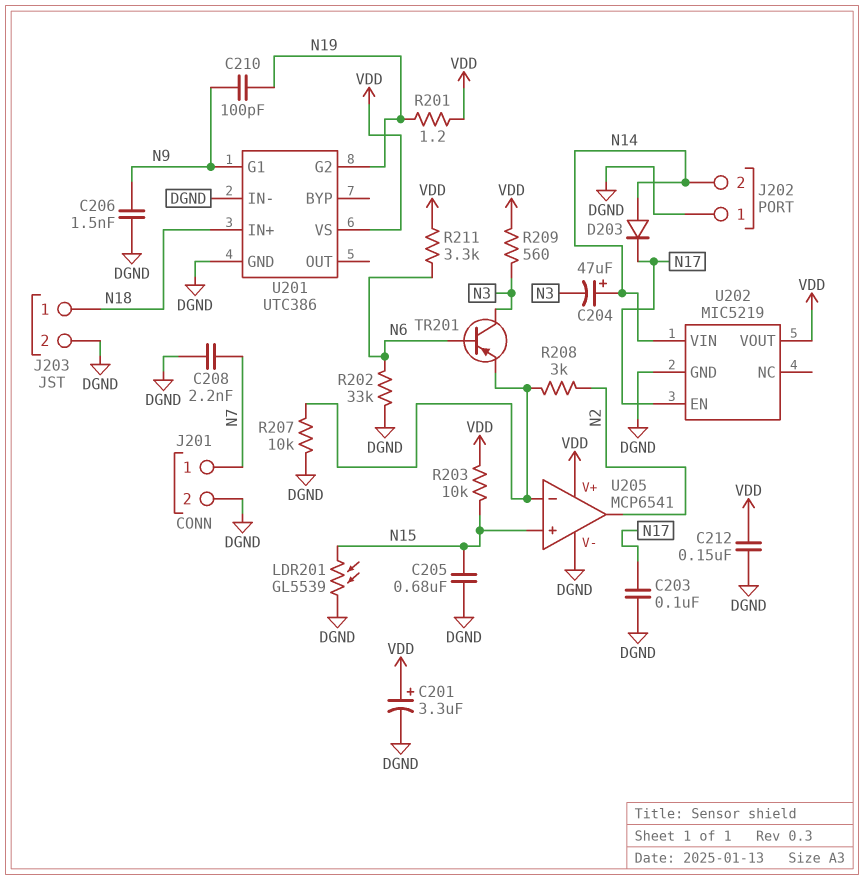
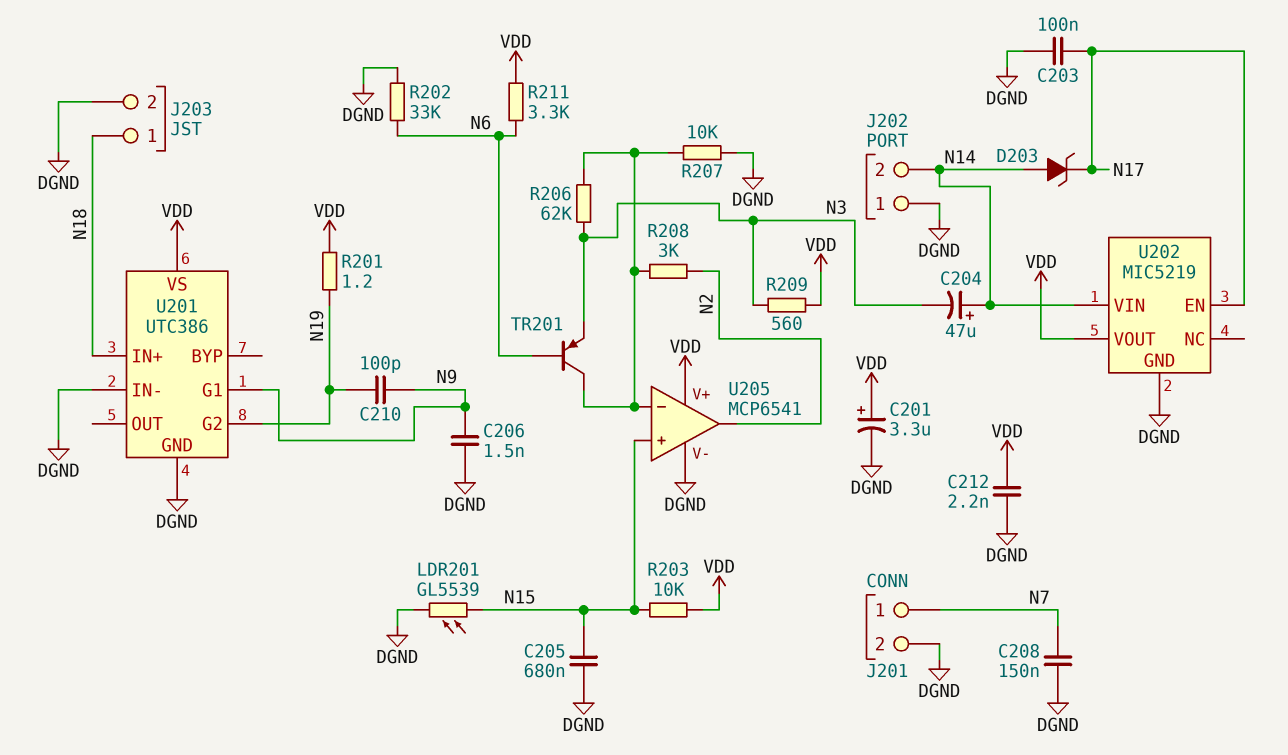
C208: 2.2nF (DGND, N7) -> 150nF (DGND, N7)
C212: 150nF (DGND, VDD) -> 2.2nF (DGND, VDD)
D203: diode (A N14, K N17) -> zener (A N14, K N17)
R206: none -> 62k (N3, U205/in-)
TR201: PNP (B N6, C N3, E U205/in-) -> PNP (B N6, C U205/in-, E N3)

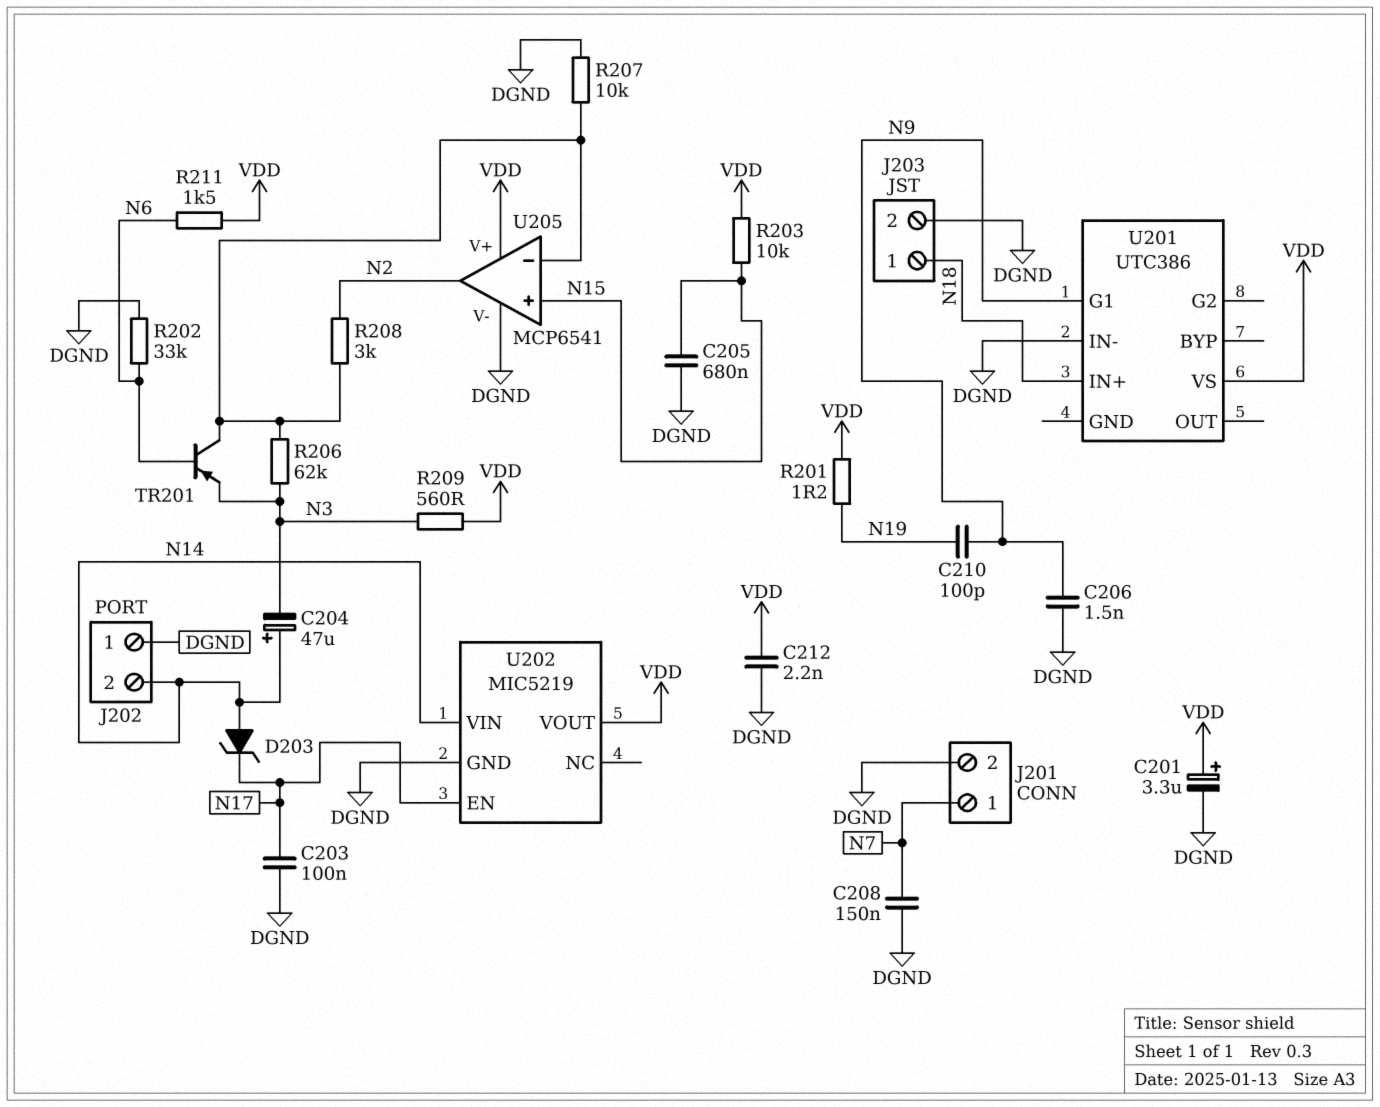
LDR201: GL5539 (DGND, N15) -> none
R211: 3.3k (N6, VDD) -> 1.5k (N6, VDD)
U201 pin G2: N19 -> none
U201 pin GND: DGND -> none

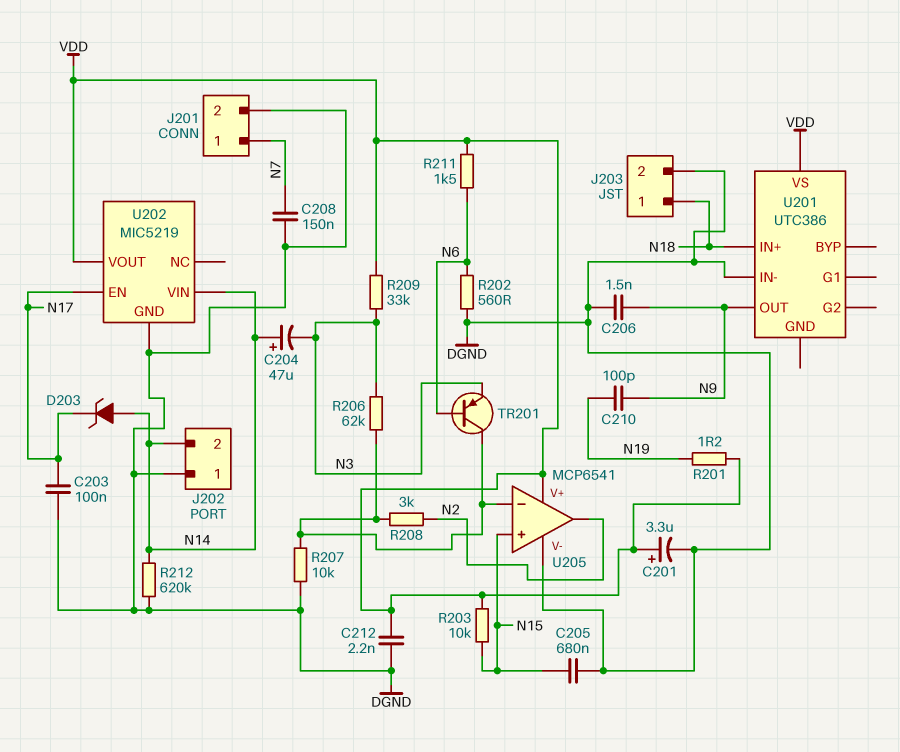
R202: 33k (DGND, N6) -> 560 (DGND, N6)
R209: 560 (N3, VDD) -> 33k (N3, VDD)
R212: none -> 620k (DGND, N14)
U201 pin G1: N9 -> none
U201 pin OUT: none -> N9

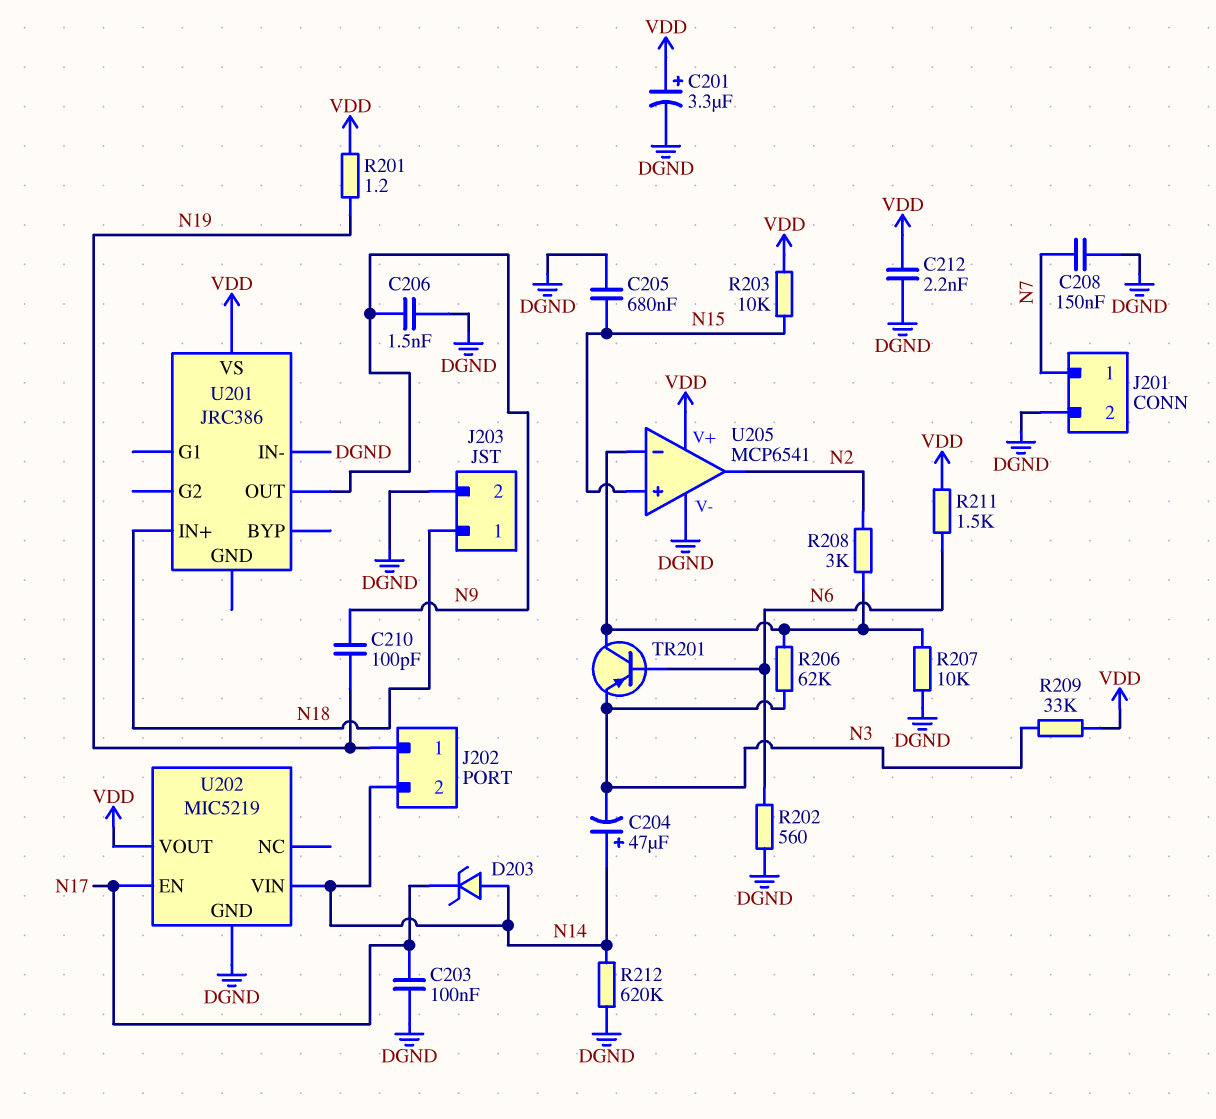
J202 pin 1: DGND -> N19
U201: UTC386 -> JRC386

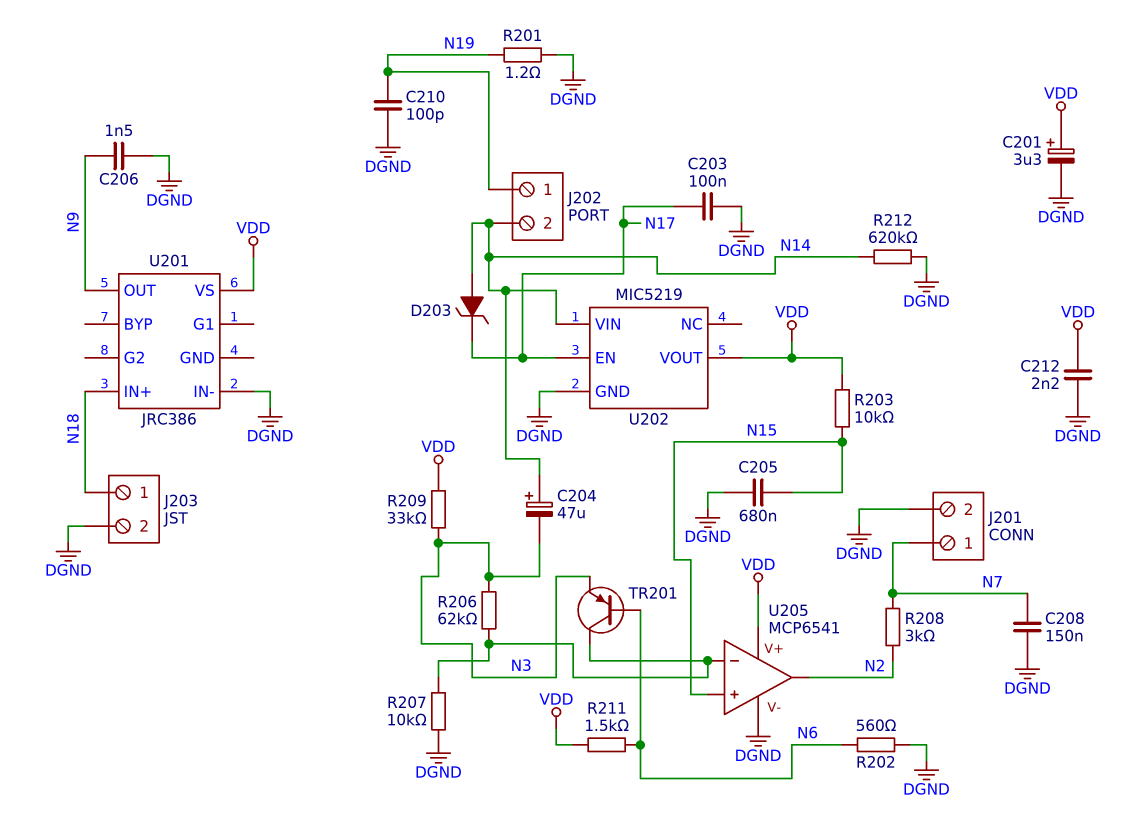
C210: 100pF (N9, N19) -> 100pF (DGND, N19)
R201: 1.2 (N19, VDD) -> 1.2 (DGND, N19)
R208: 3k (N2, U205/in-) -> 3k (N2, N7)

